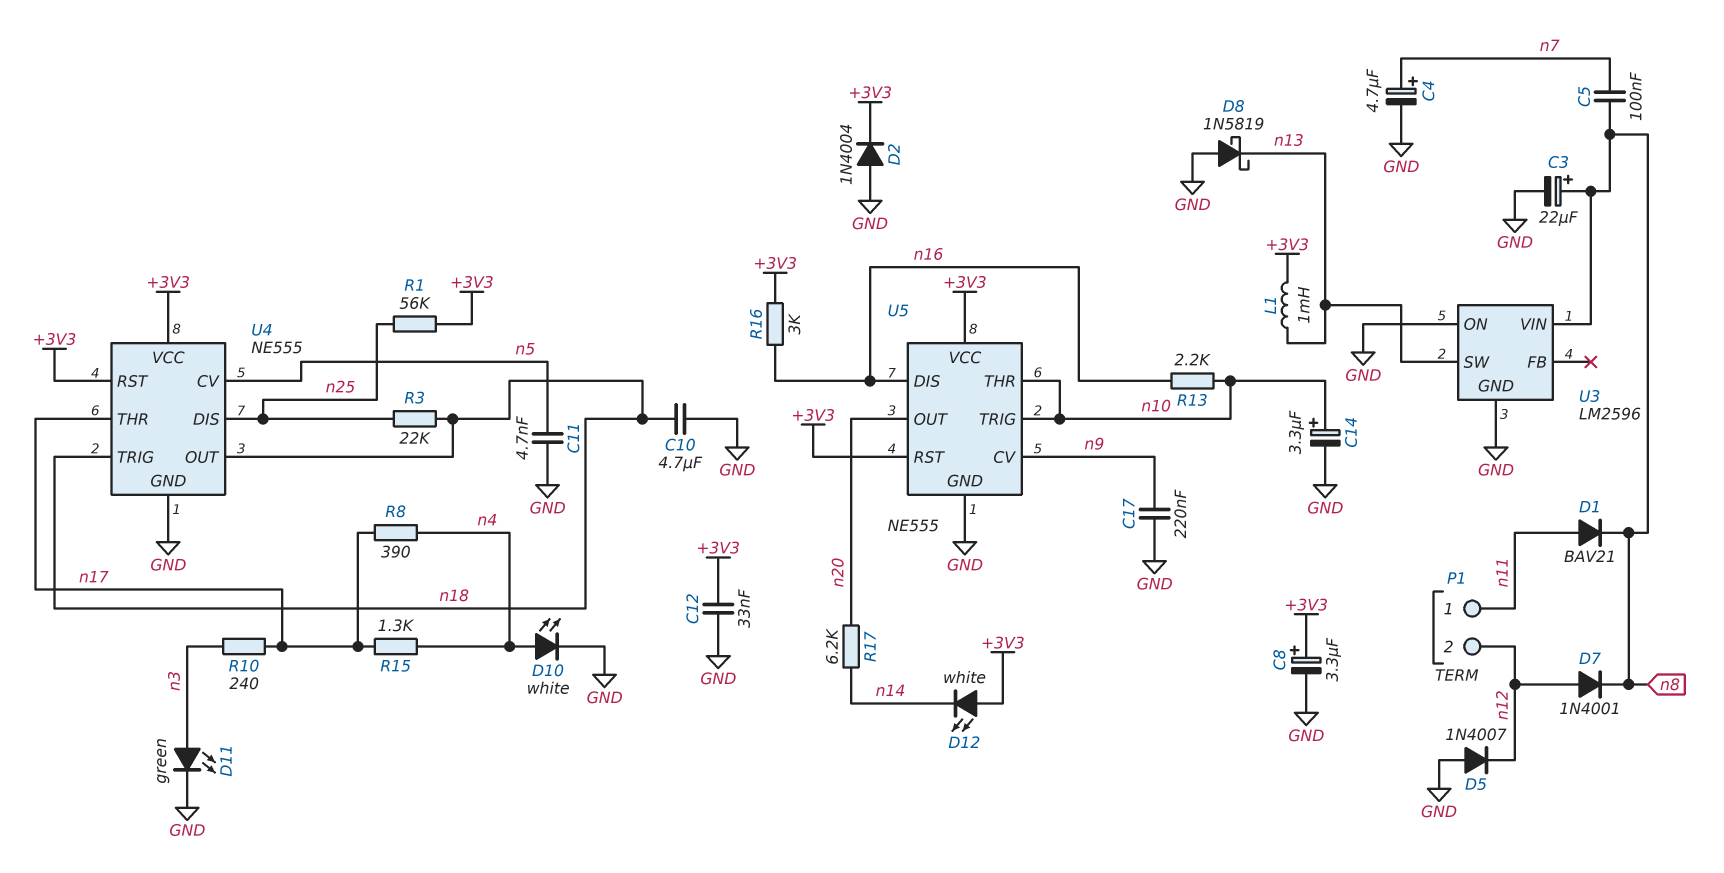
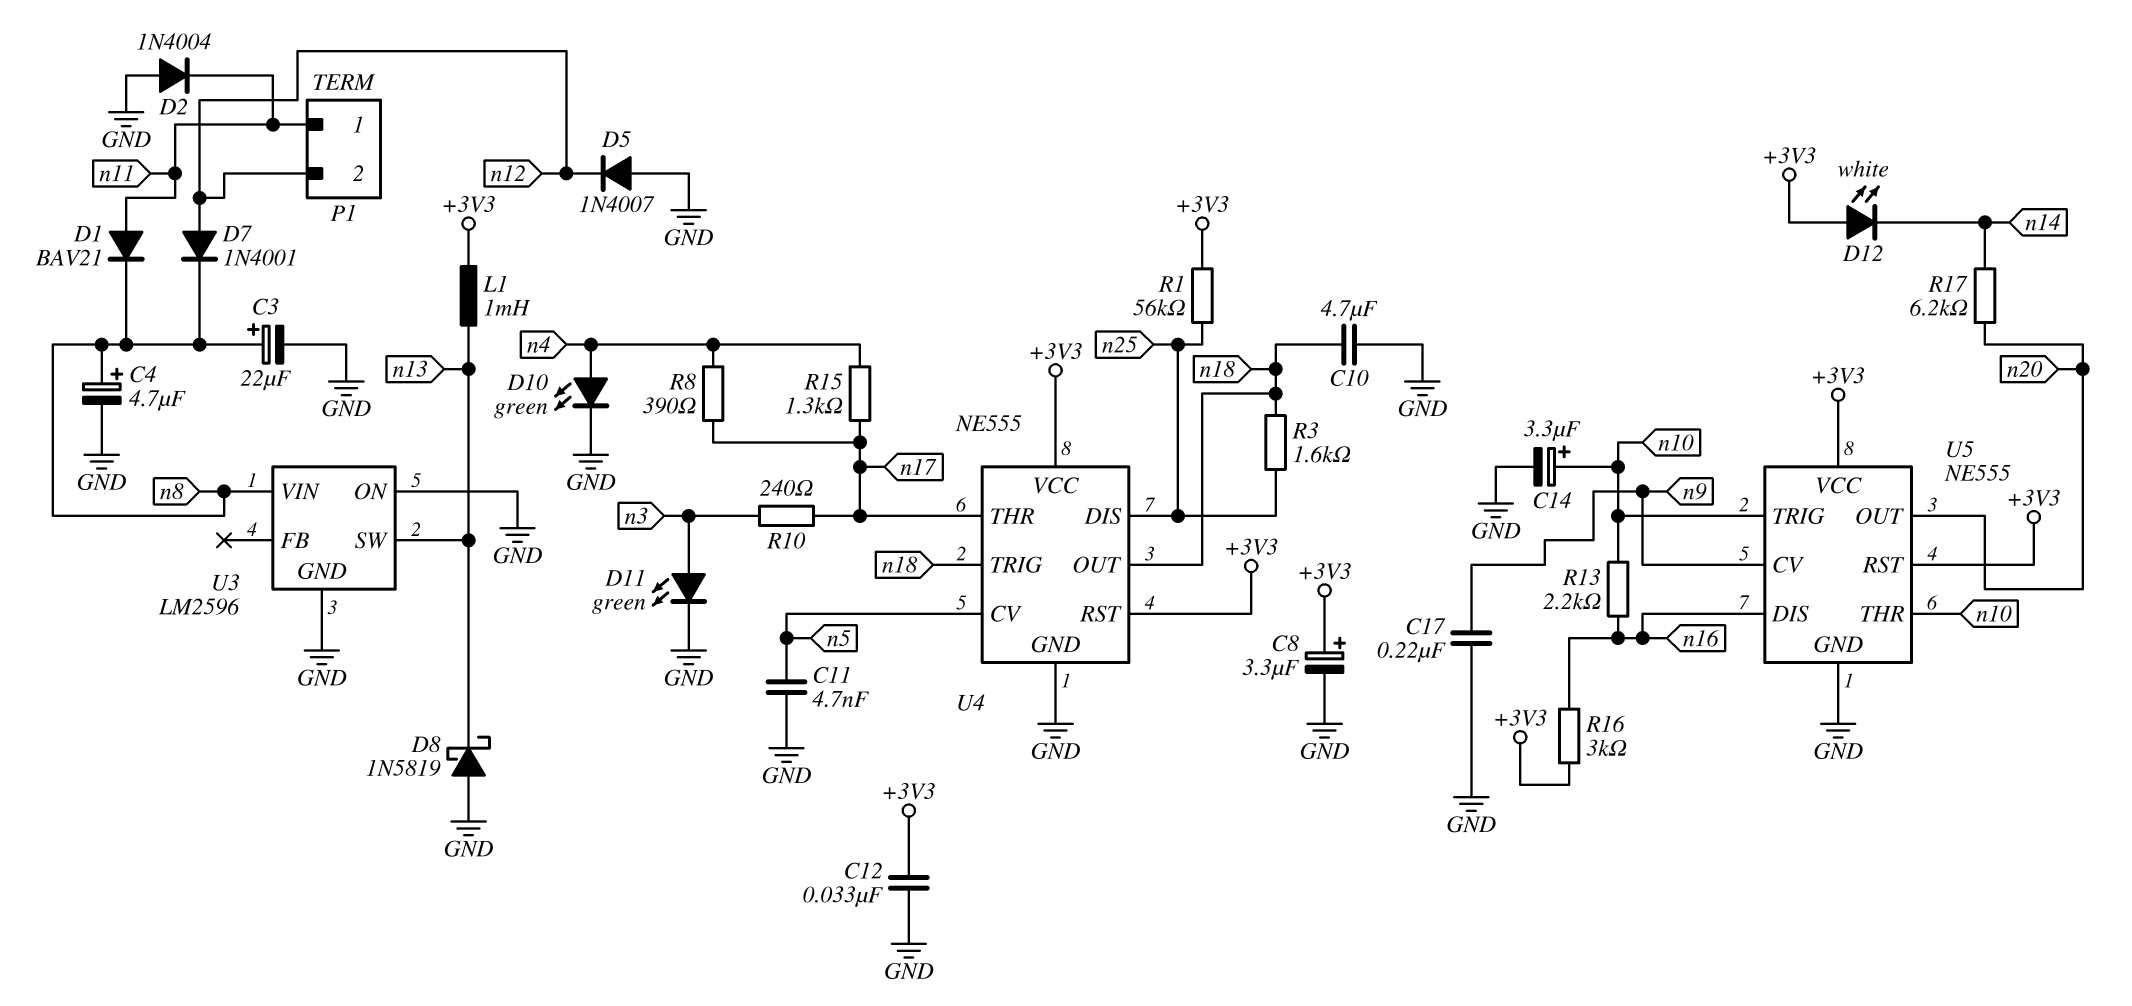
C4: 4.7uF (plus n7, minus GND) -> 4.7uF (plus n8, minus GND)
C5: 100nF (n7, n8) -> none
D2: diode 1N4004 (A GND, K +3V3) -> diode 1N4004 (A GND, K n11)
D10: LED white (A n4, K GND) -> LED green (A n4, K GND)
R3: 22k (n18, n25) -> 1.6k (n18, n25)

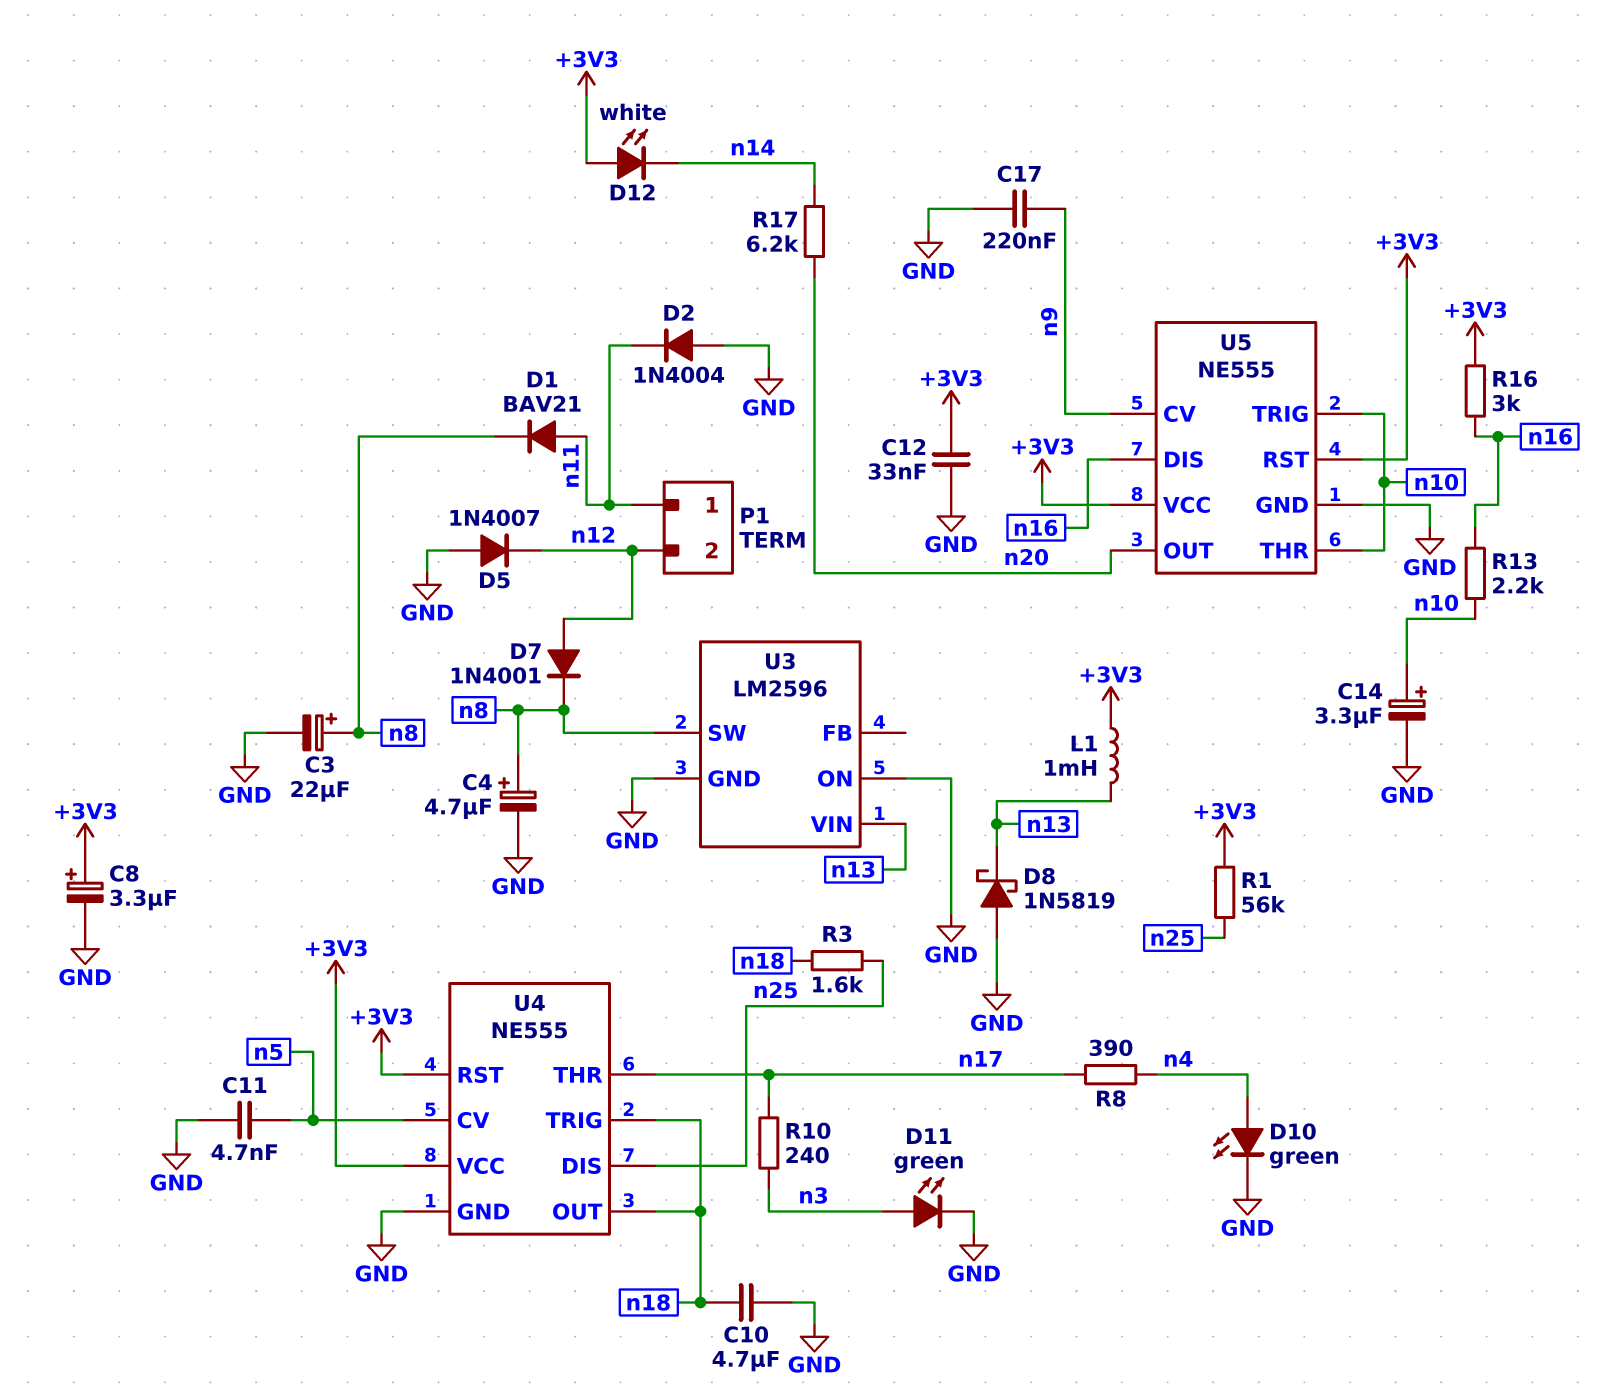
R15: 1.3k (n4, n17) -> none
U3 pin SW: n13 -> n8
U3 pin VIN: n8 -> n13

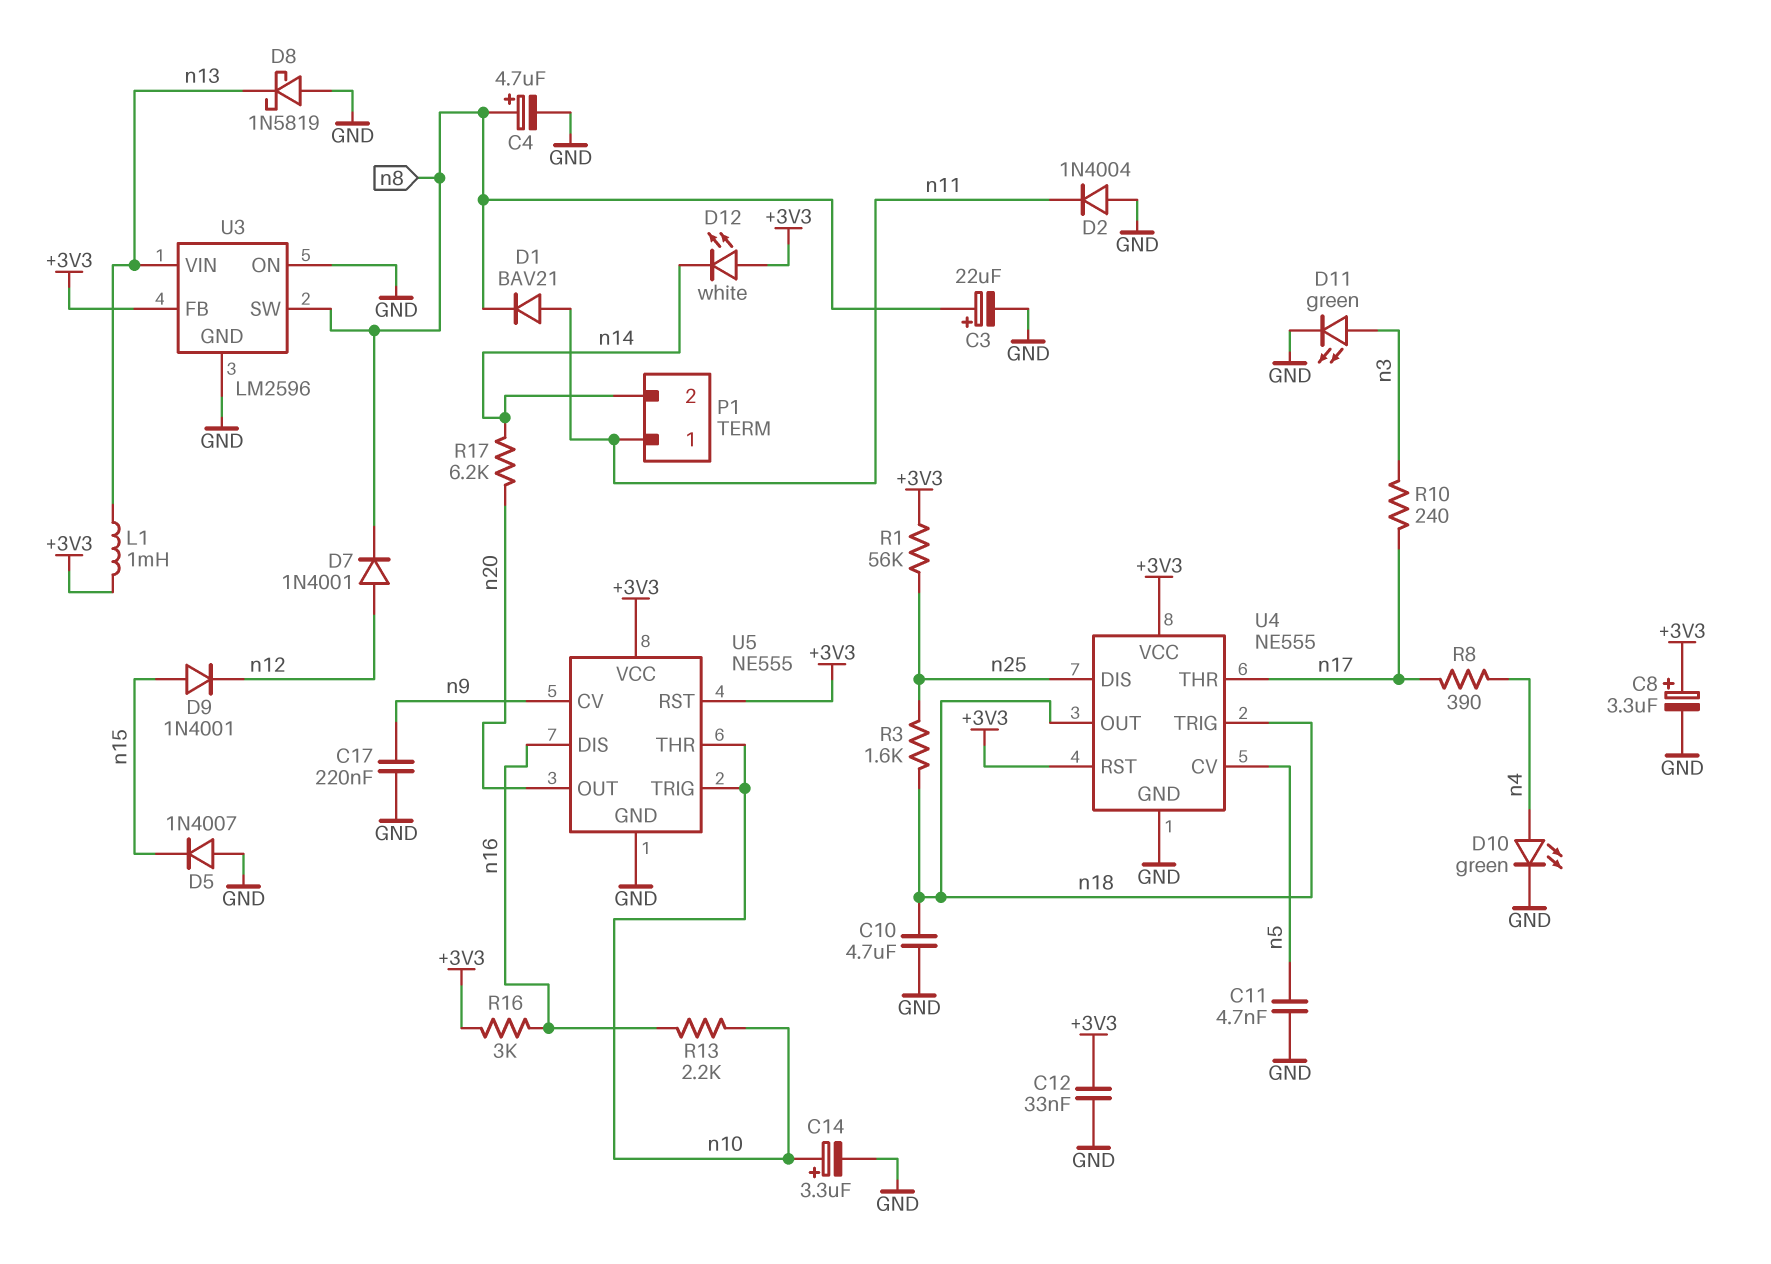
D5: diode 1N4007 (A GND, K n12) -> diode 1N4007 (A GND, K n15)
D9: none -> diode 1N4001 (A n15, K n12)
P1 pin 2: n12 -> n14
U3 pin FB: none -> +3V3

